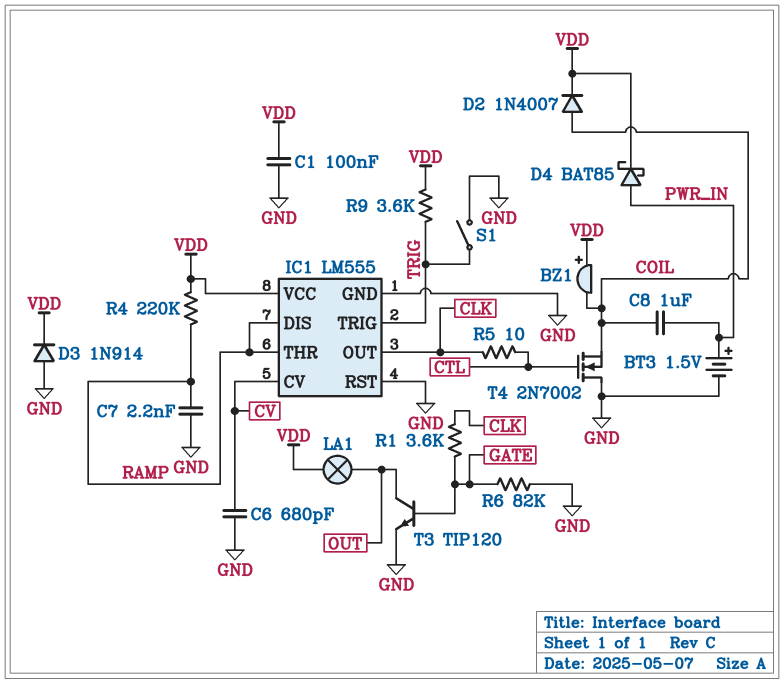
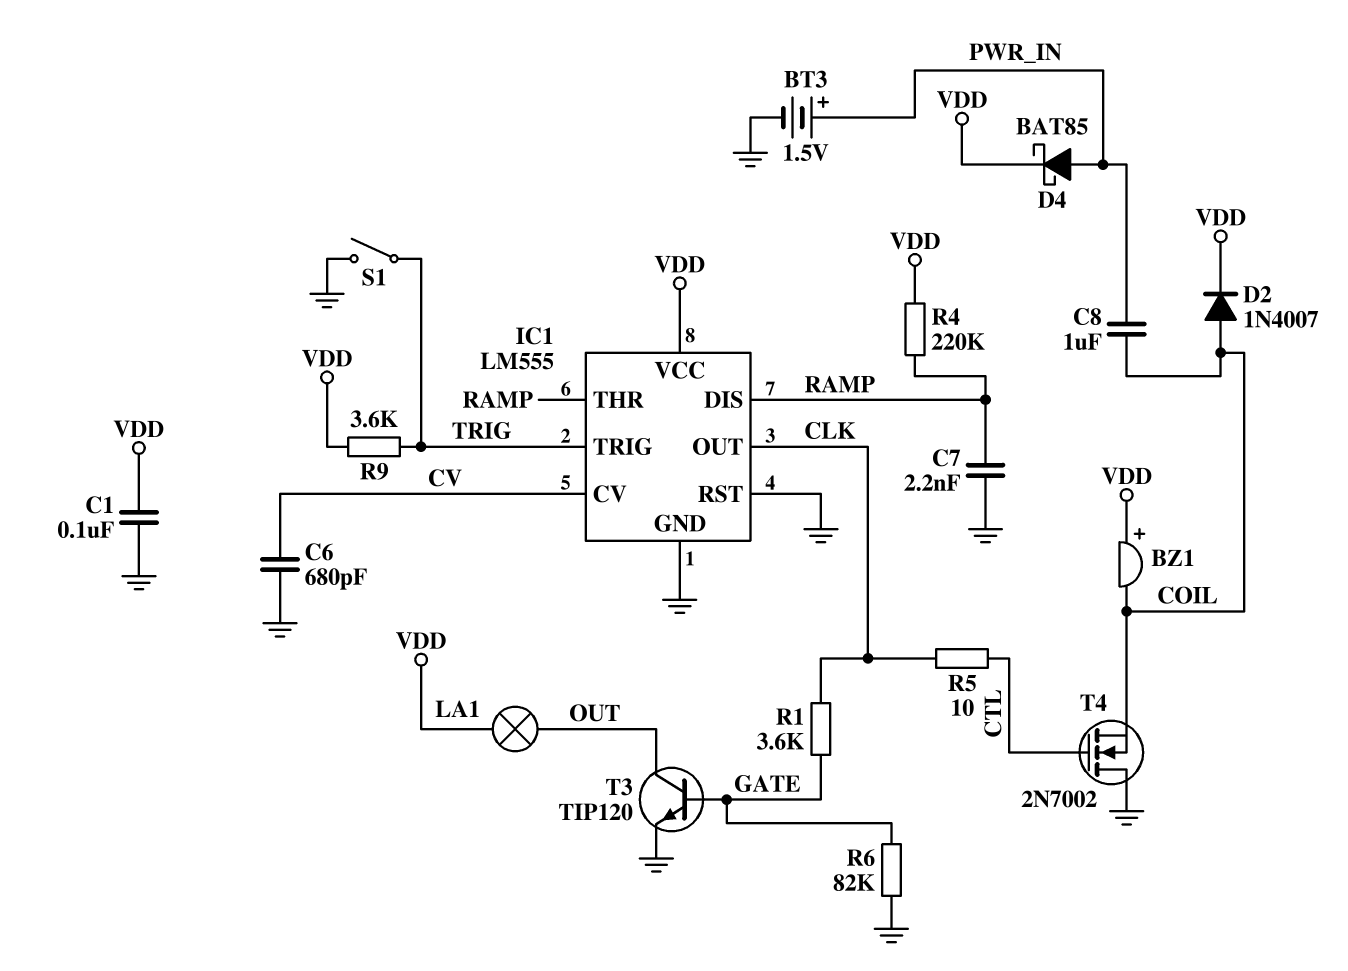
D3: diode 1N914 (A GND, K VDD) -> none

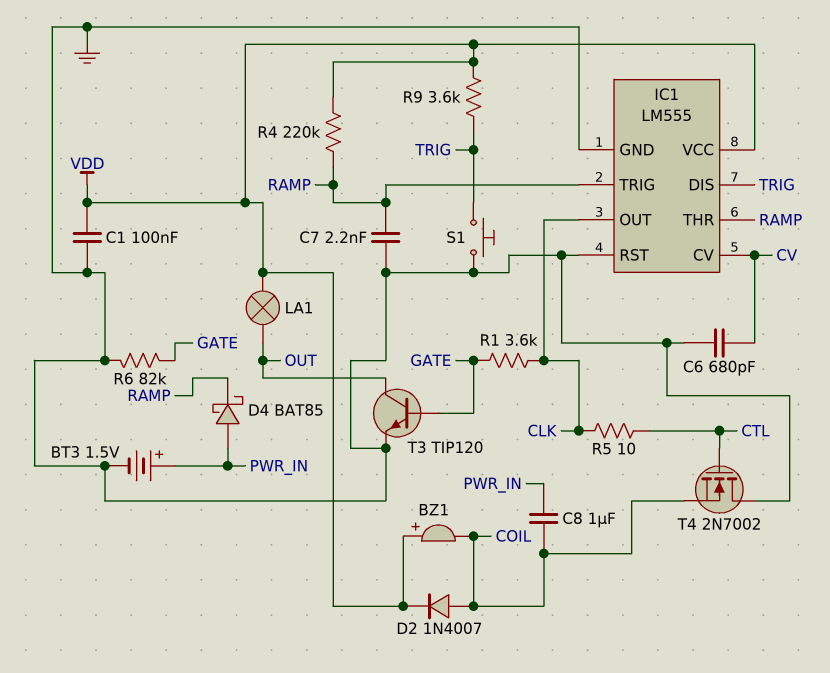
D4: schottky BAT85 (A PWR_IN, K VDD) -> schottky BAT85 (A PWR_IN, K RAMP)
IC1 pin DIS: RAMP -> TRIG
IC1 pin TRIG: TRIG -> RAMP
S1: switch (GND, TRIG) -> button (GND, TRIG)

